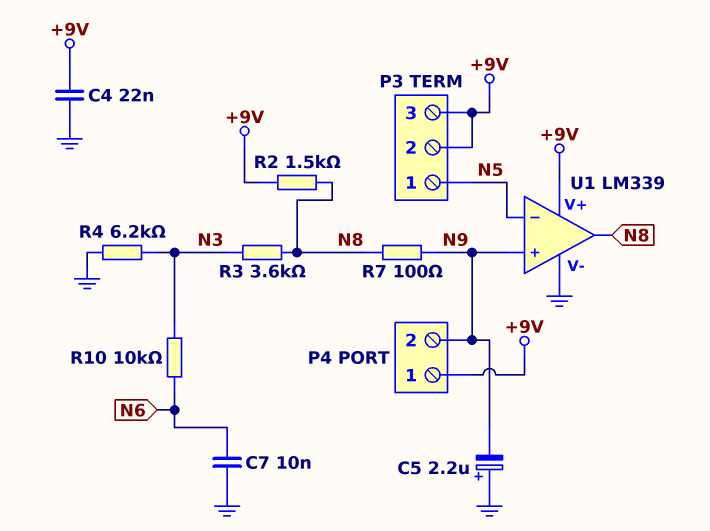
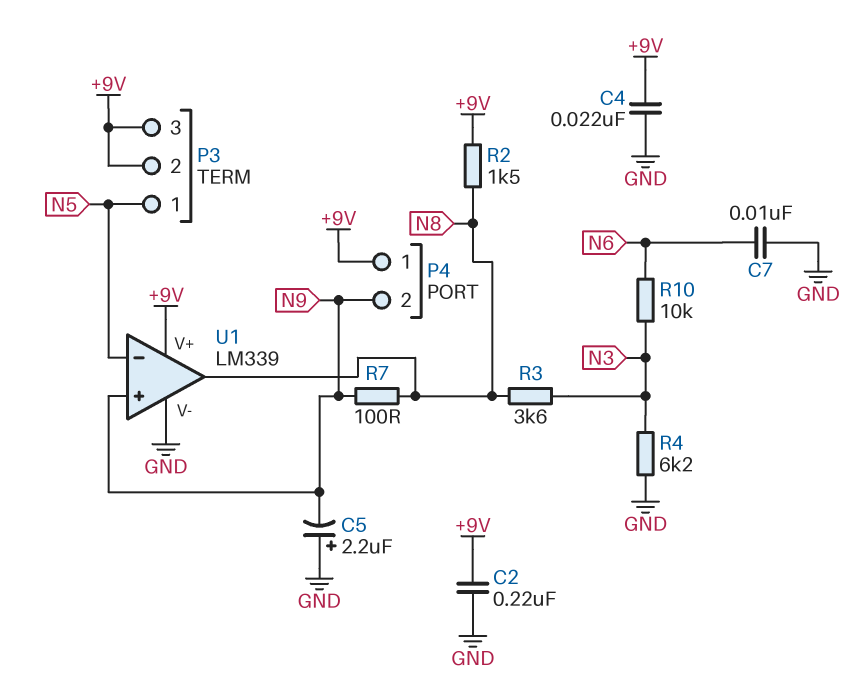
C2: none -> 220nF (+9V, GND)

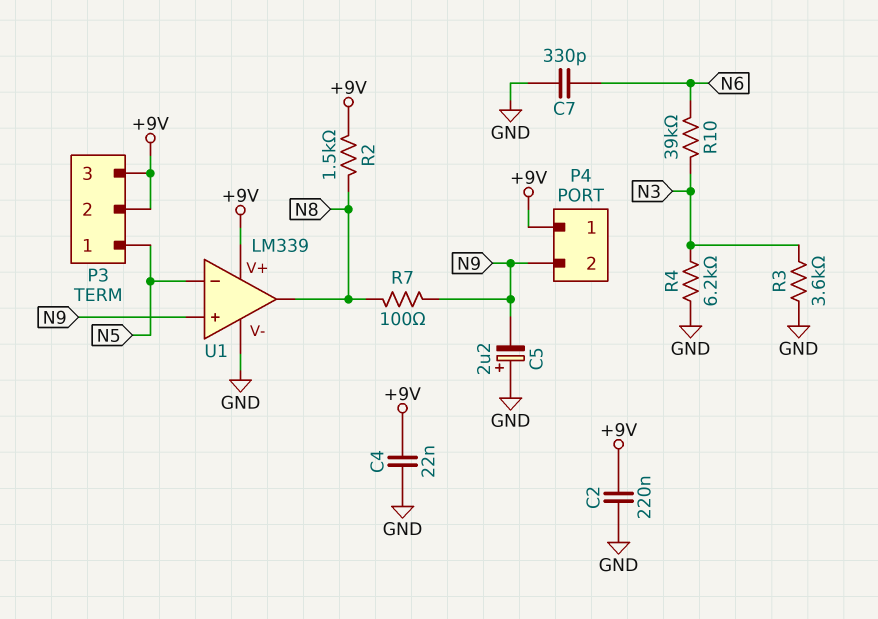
C7: 10nF (GND, N6) -> 330pF (GND, N6)
R3: 3.6k (N3, N8) -> 3.6k (GND, N3)
R10: 10k (N3, N6) -> 39k (N3, N6)

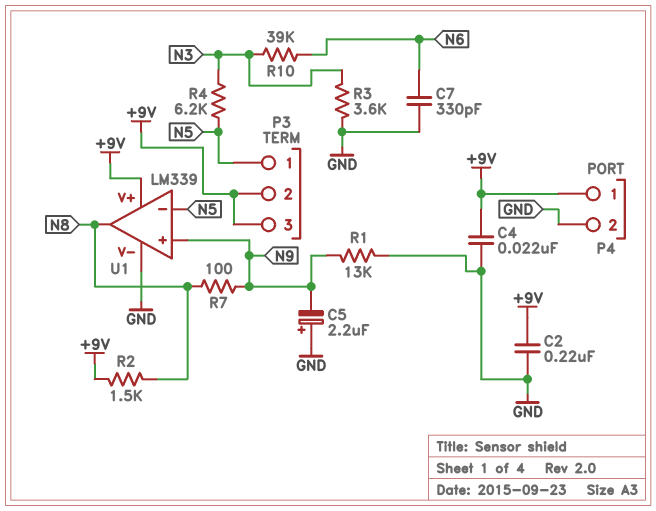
P4 pin 2: N9 -> GND
R1: none -> 13k (GND, N9)
R4: 6.2k (GND, N3) -> 6.2k (N3, N5)

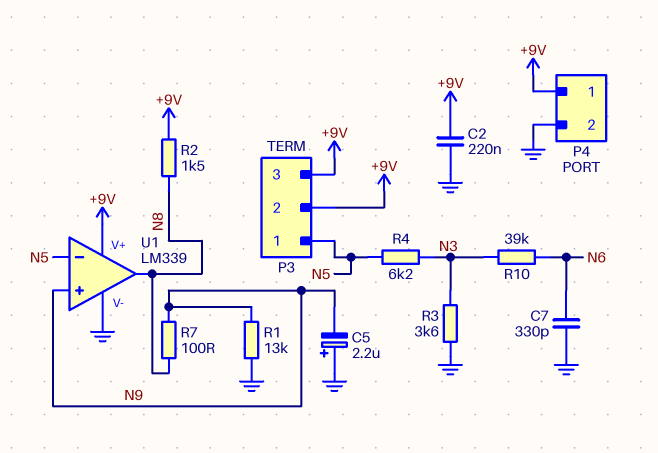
C4: 22nF (+9V, GND) -> none

